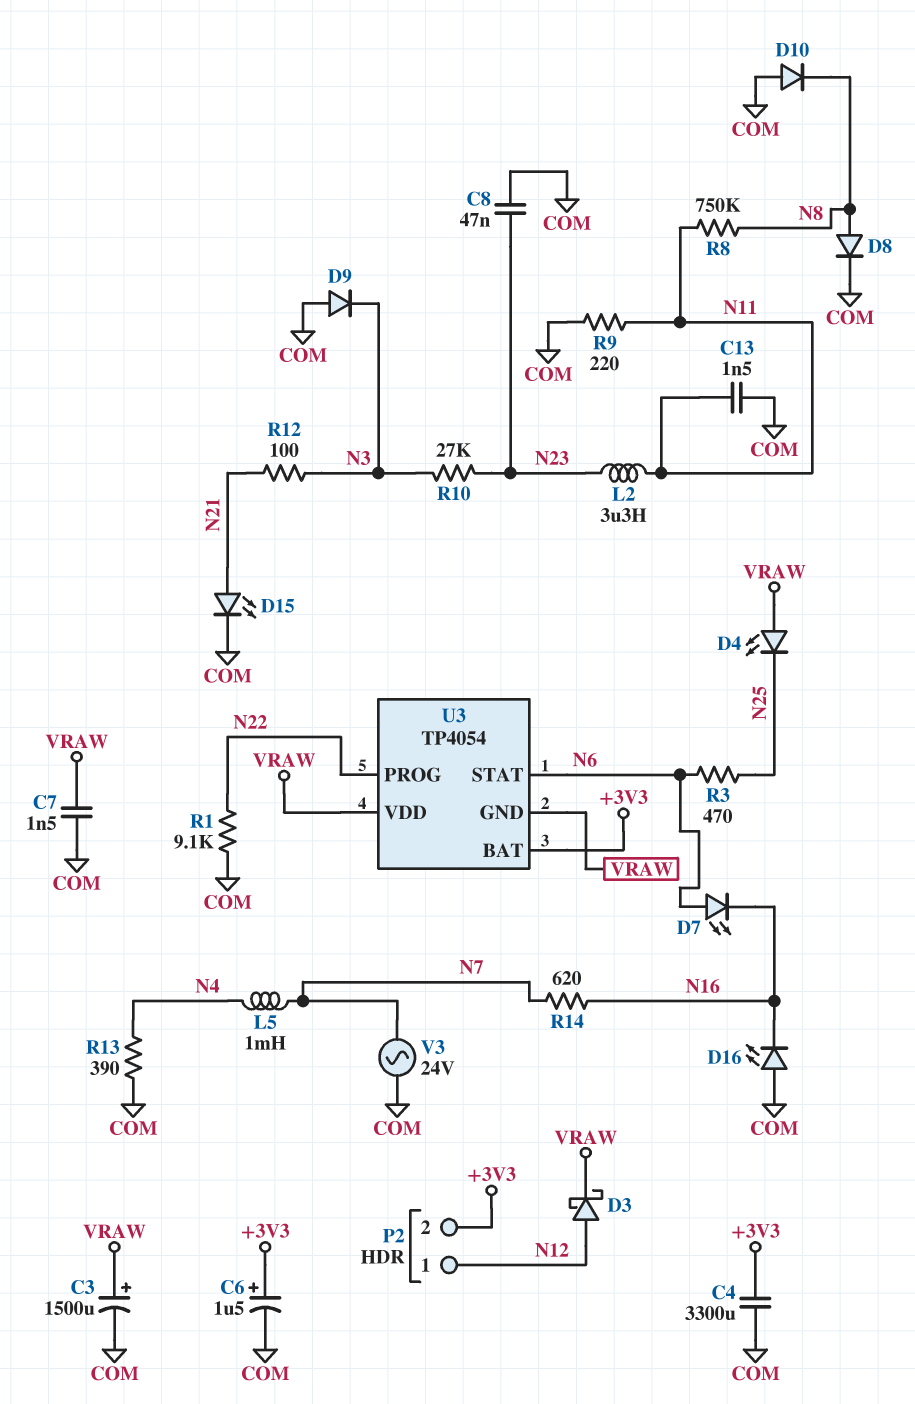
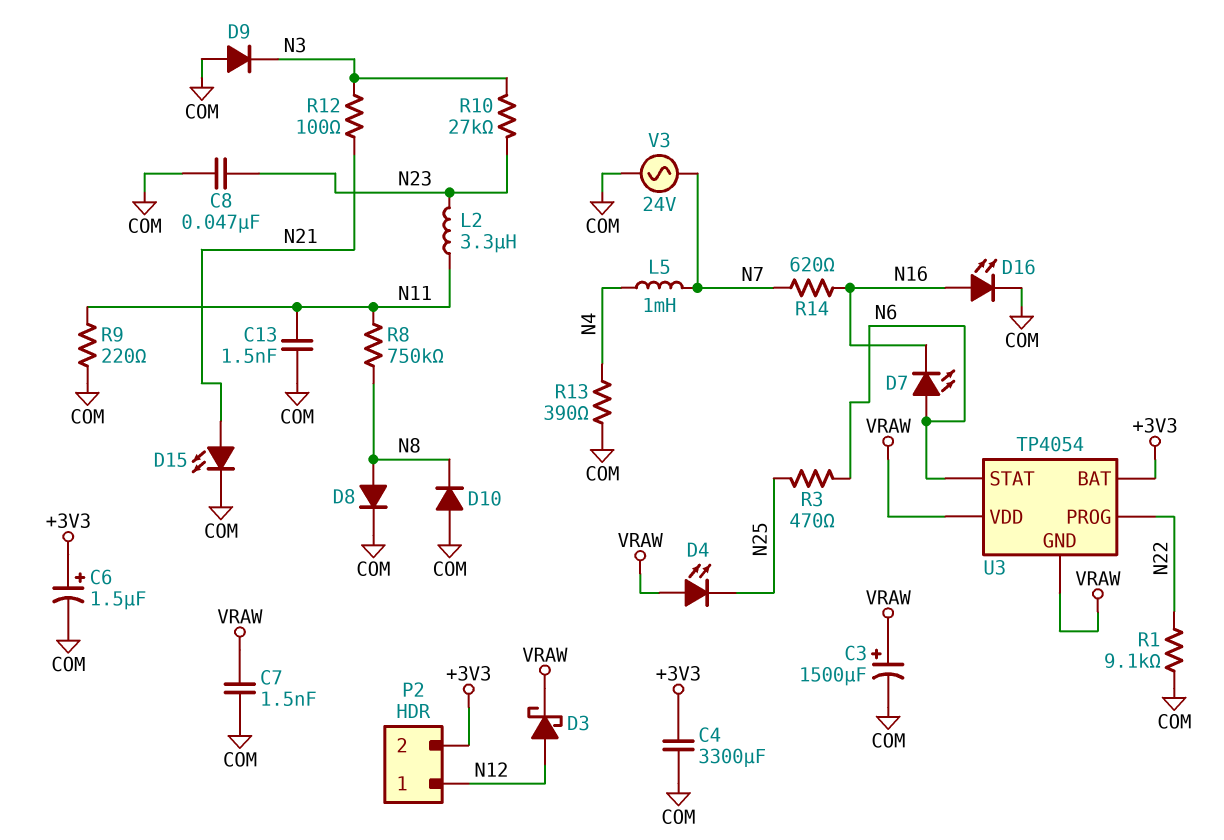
D16: LED (A COM, K N16) -> LED (A N16, K COM)

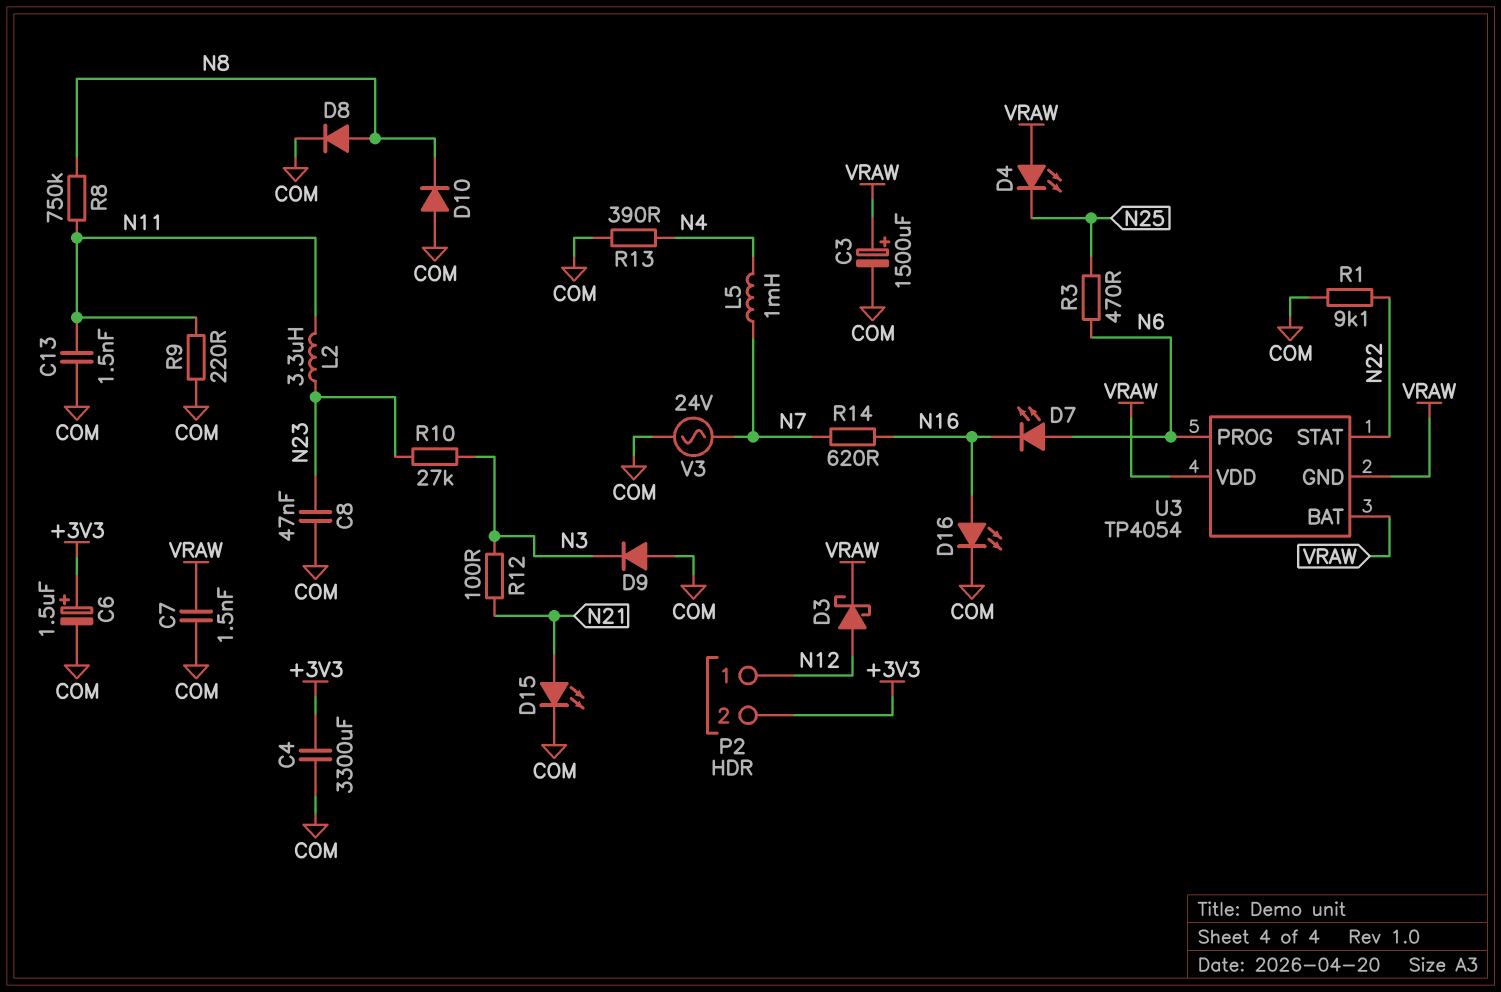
U3 pin BAT: +3V3 -> VRAW
U3 pin PROG: N22 -> N6
U3 pin STAT: N6 -> N22

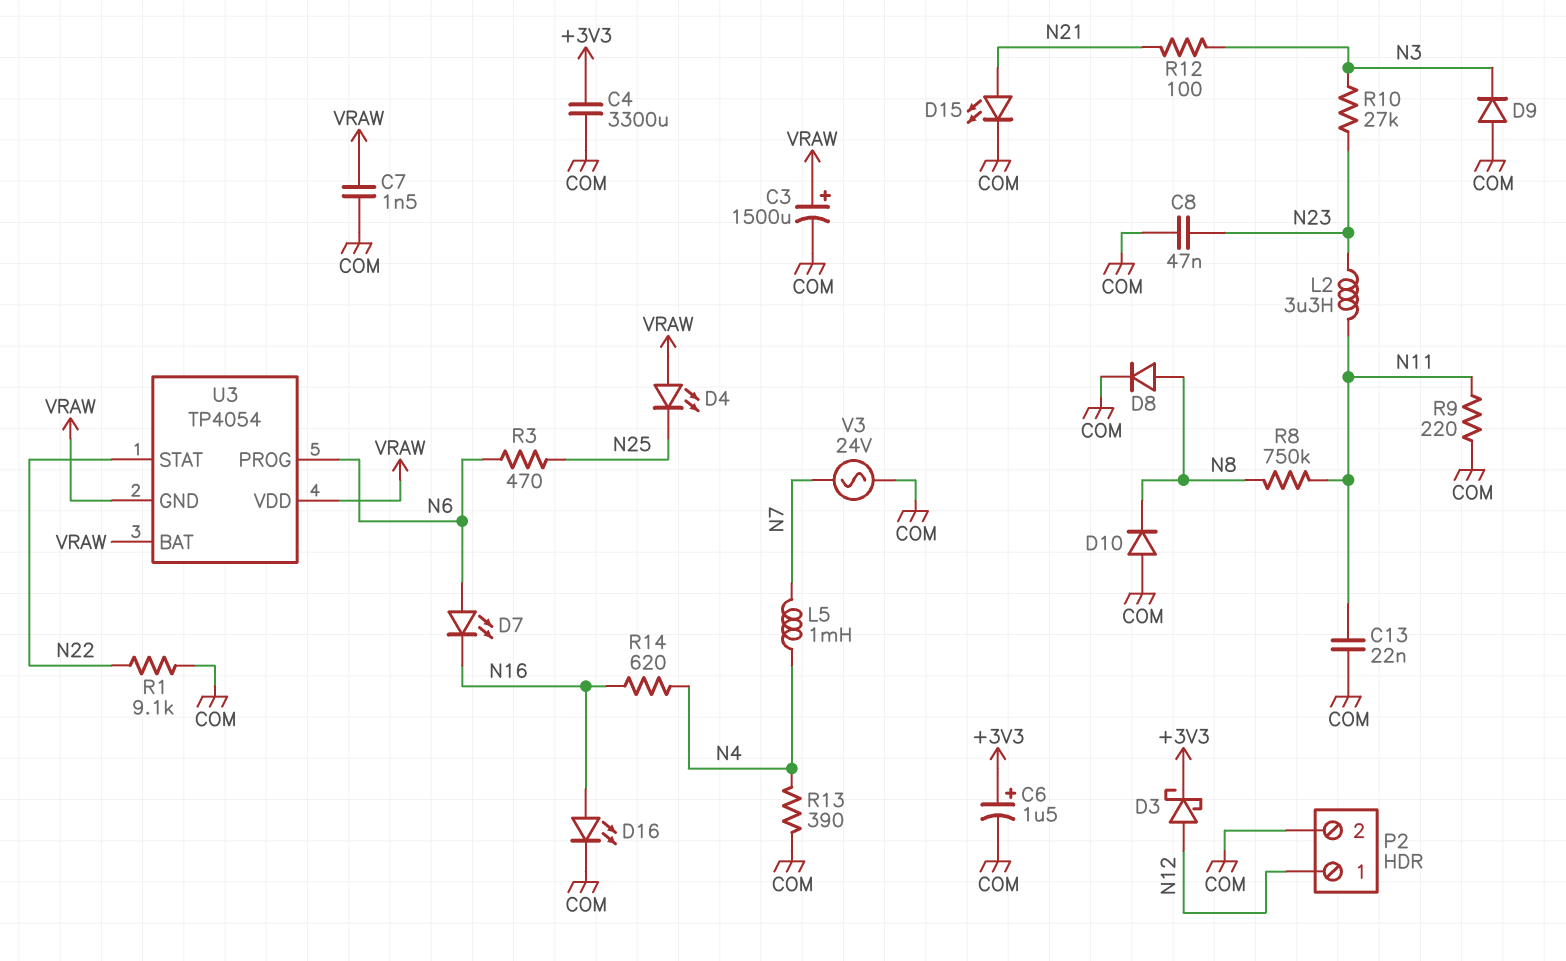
C13: 1.5nF (COM, N11) -> 22nF (COM, N11)
D3: schottky (A N12, K VRAW) -> schottky (A N12, K +3V3)
P2 pin 2: +3V3 -> COM
R14: 620 (N7, N16) -> 620 (N4, N16)

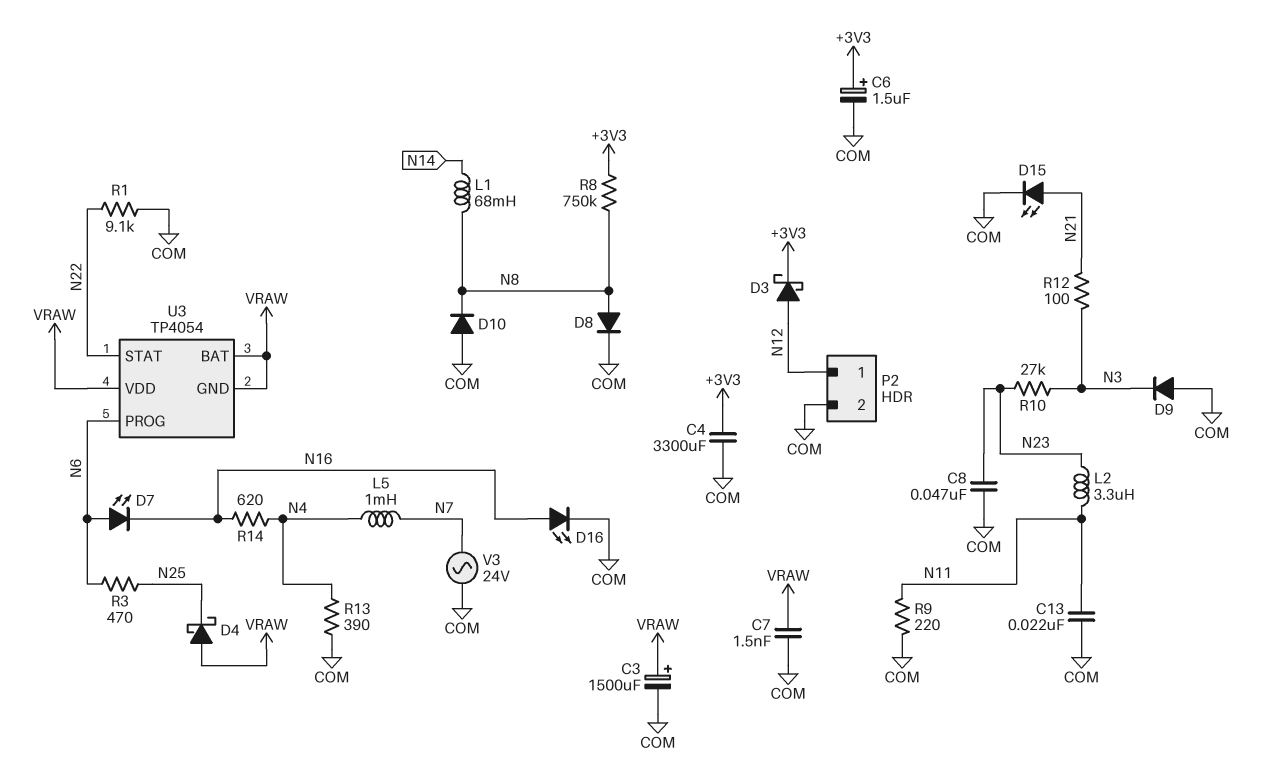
D4: LED (A VRAW, K N25) -> schottky (A VRAW, K N25)
L1: none -> 68mH (N8, N14)
R8: 750k (N8, N11) -> 750k (+3V3, N8)

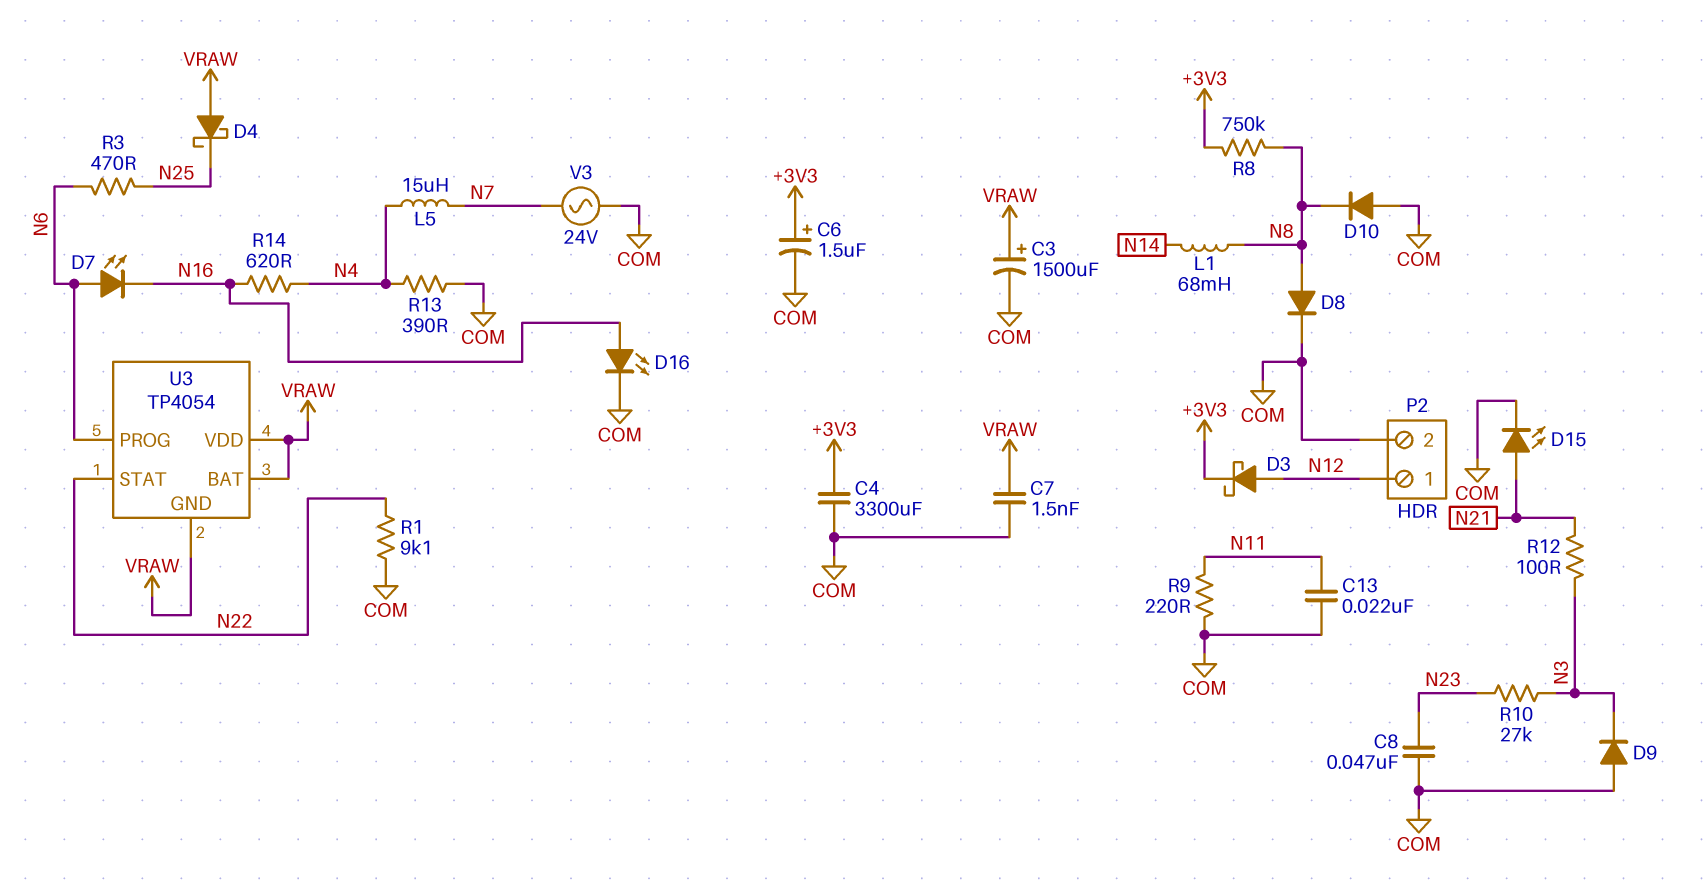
L2: 3.3uH (N11, N23) -> none
L5: 1mH (N4, N7) -> 15uH (N4, N7)

